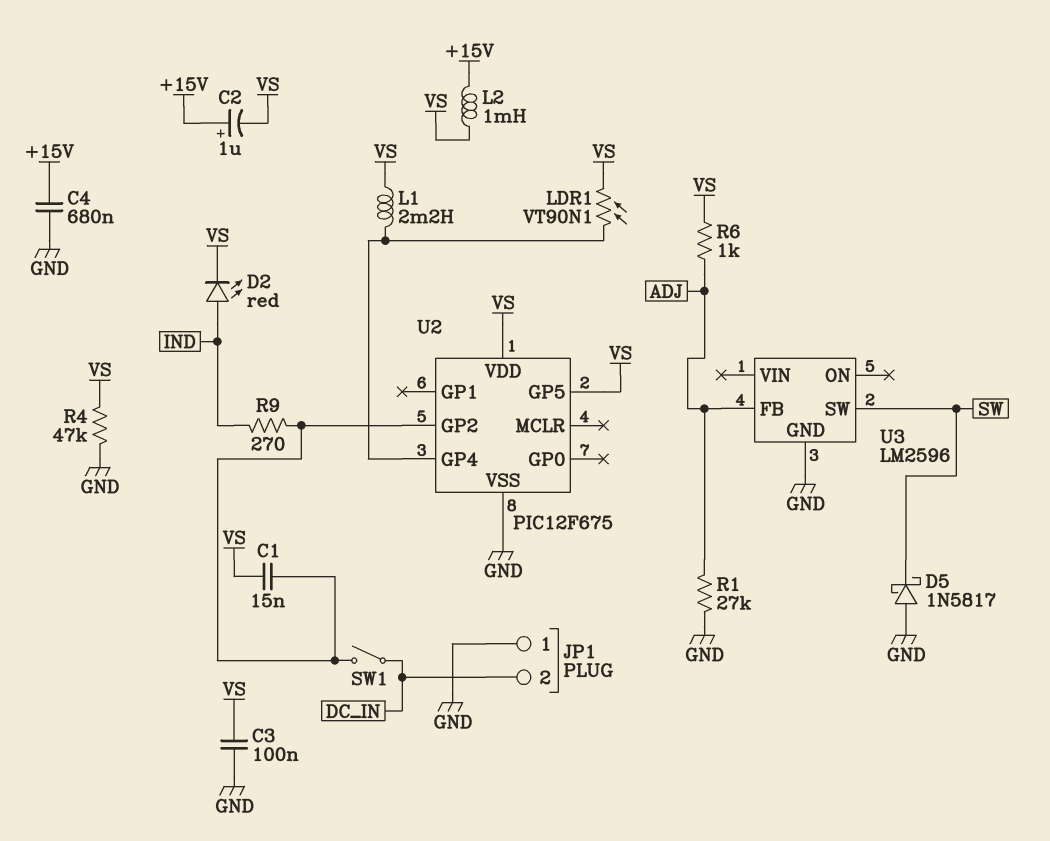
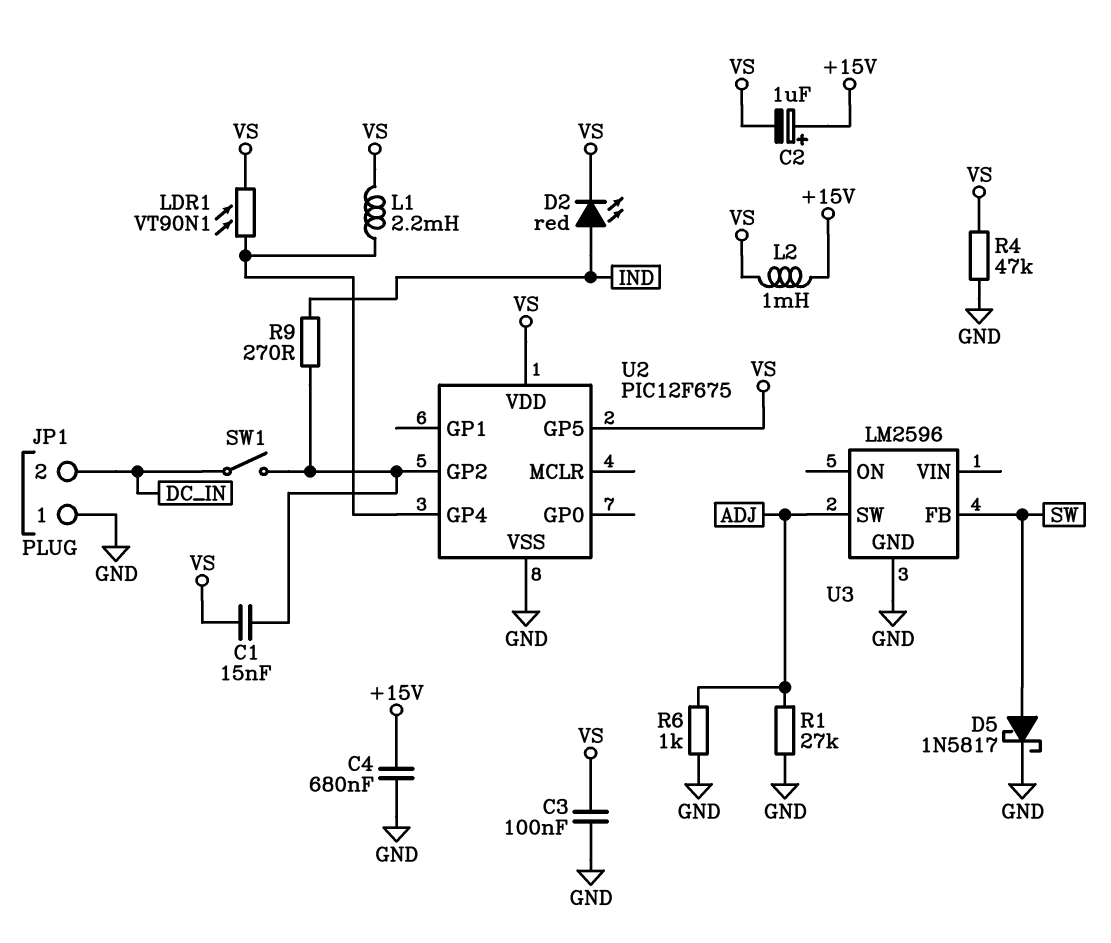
D5: schottky 1N5817 (A GND, K SW) -> schottky 1N5817 (A SW, K GND)
R6: 1k (ADJ, VS) -> 1k (ADJ, GND)
U3 pin FB: ADJ -> SW
U3 pin SW: SW -> ADJ

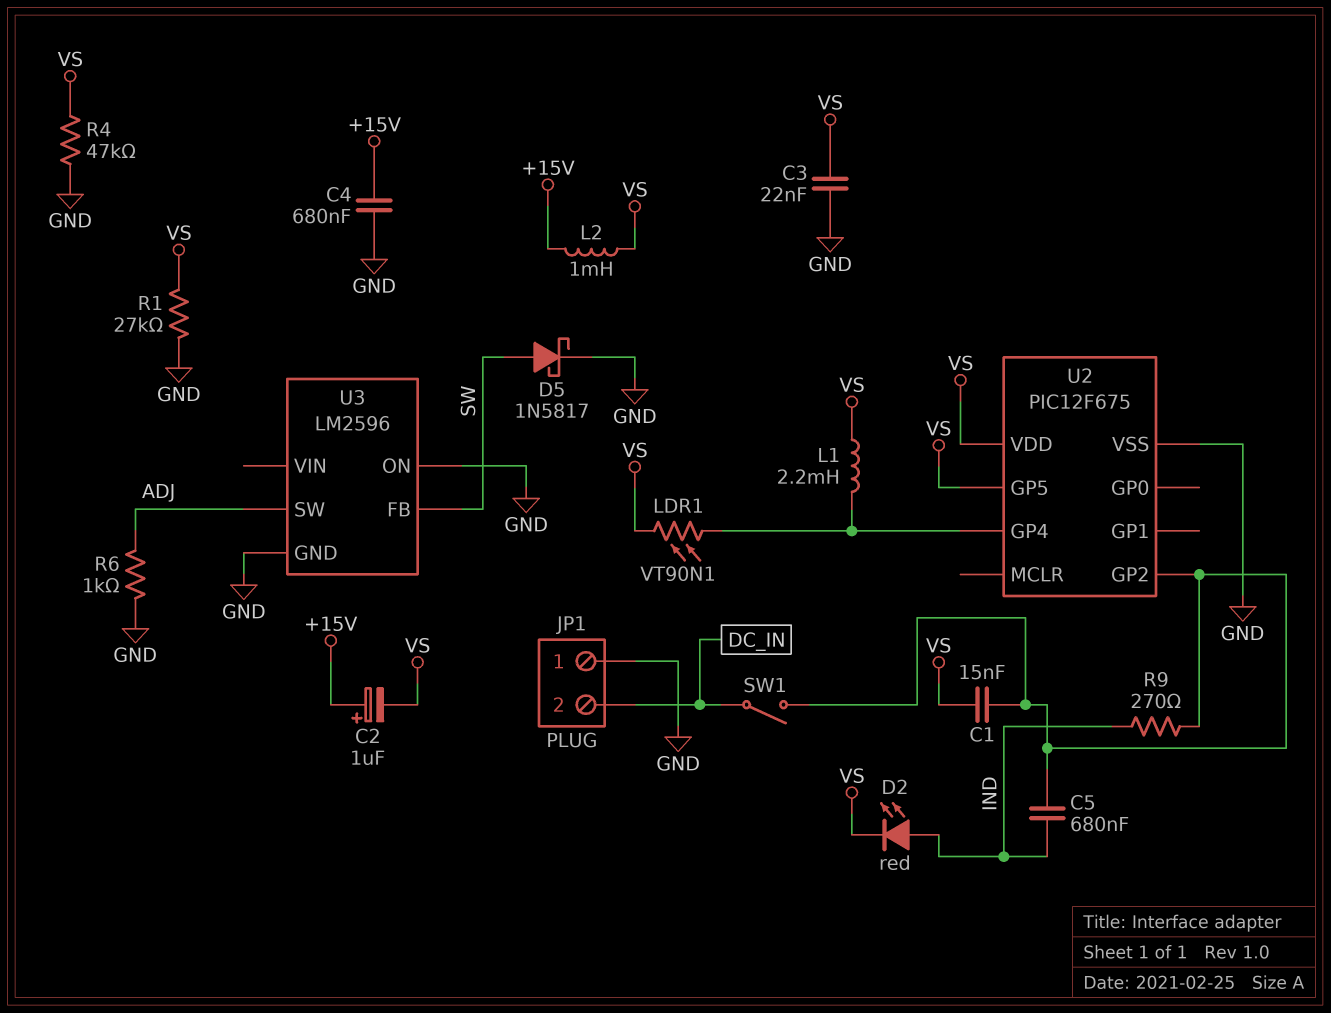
C3: 100nF (GND, VS) -> 22nF (GND, VS)
C5: none -> 680nF (IND, U2/GP2)
R1: 27k (ADJ, GND) -> 27k (GND, VS)
U3 pin ON: none -> GND

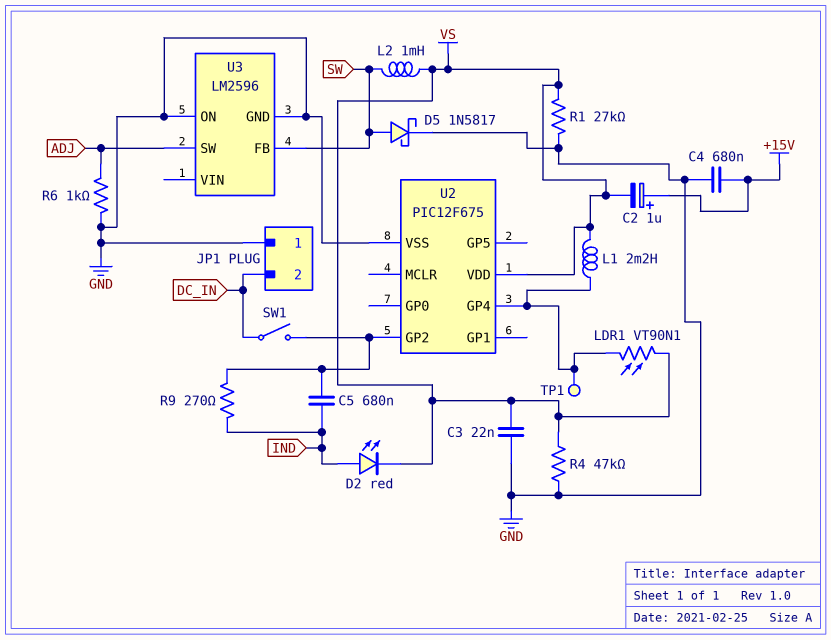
C1: 15nF (U2/GP2, VS) -> none
L2: 1mH (+15V, VS) -> 1mH (SW, VS)
TP1: none -> test point (U2/GP4)
U2 pin GP5: VS -> none

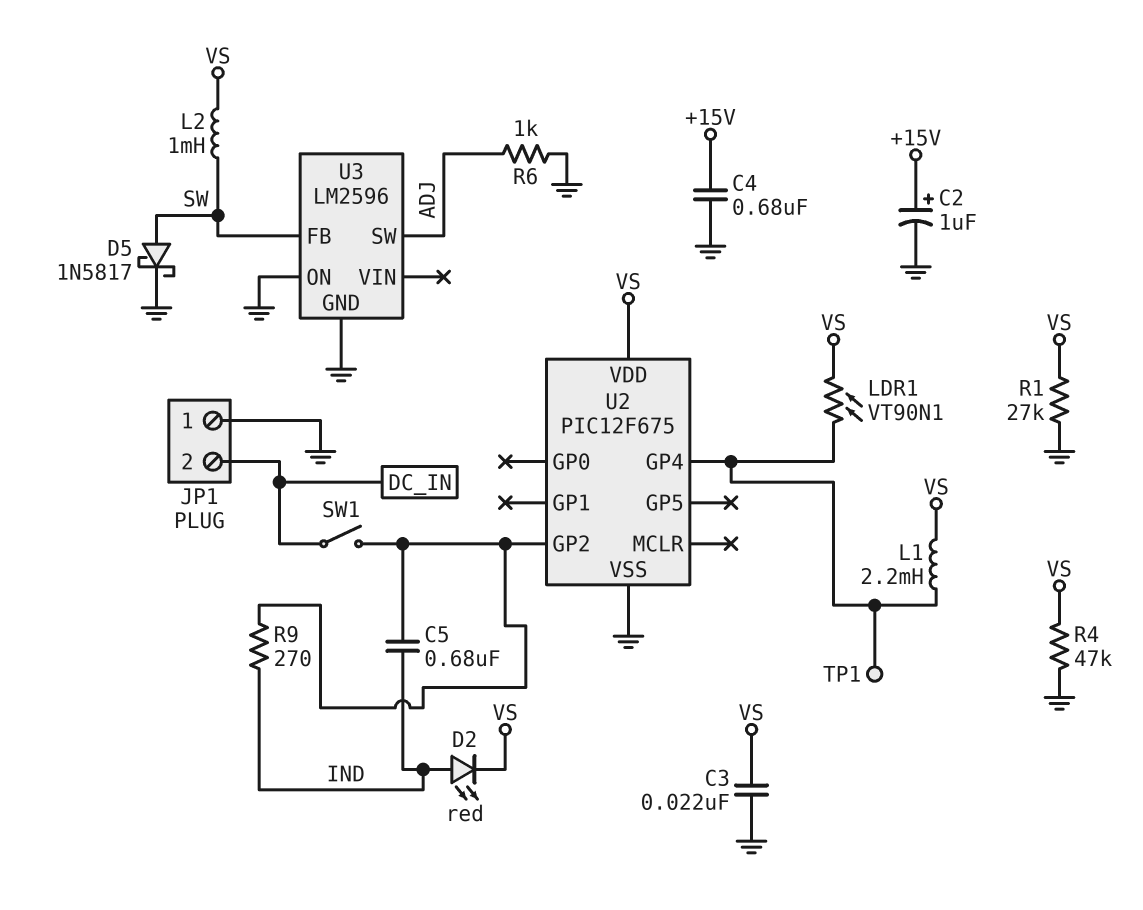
C2: 1uF (plus +15V, minus VS) -> 1uF (plus +15V, minus GND)

